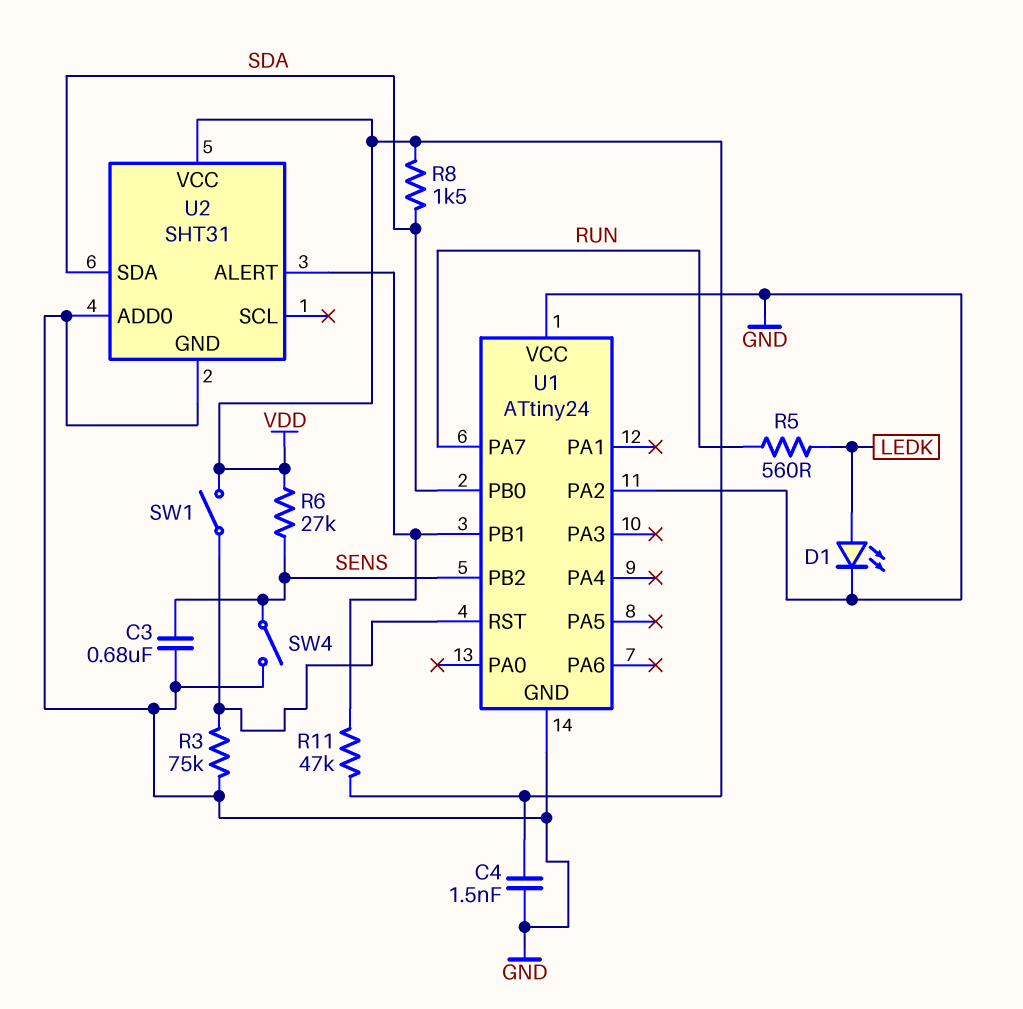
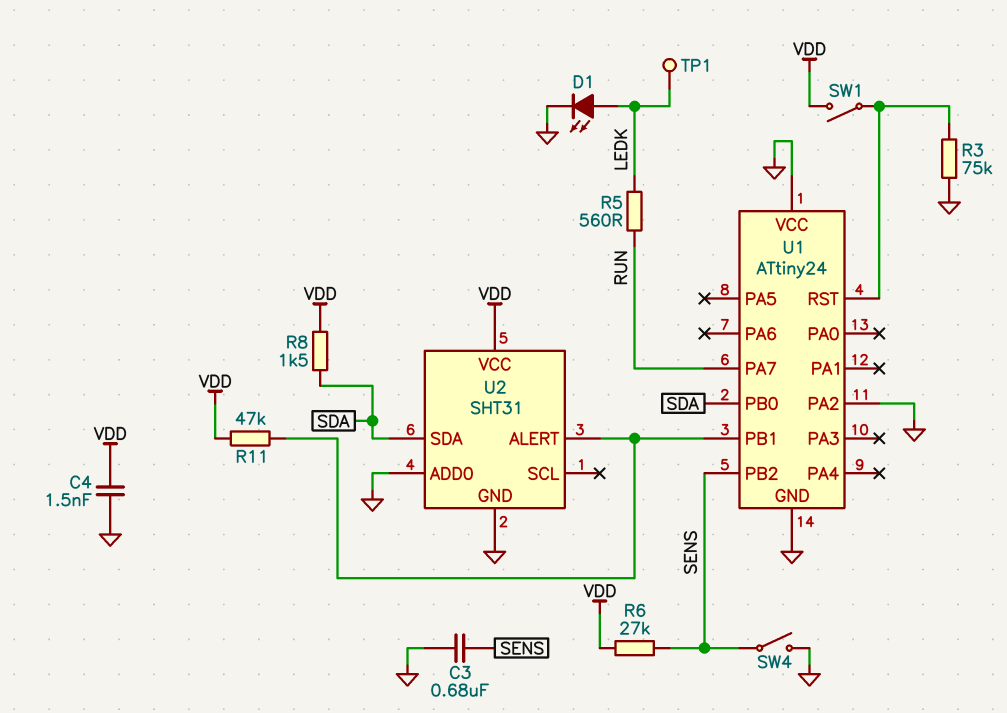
TP1: none -> test point (LEDK)

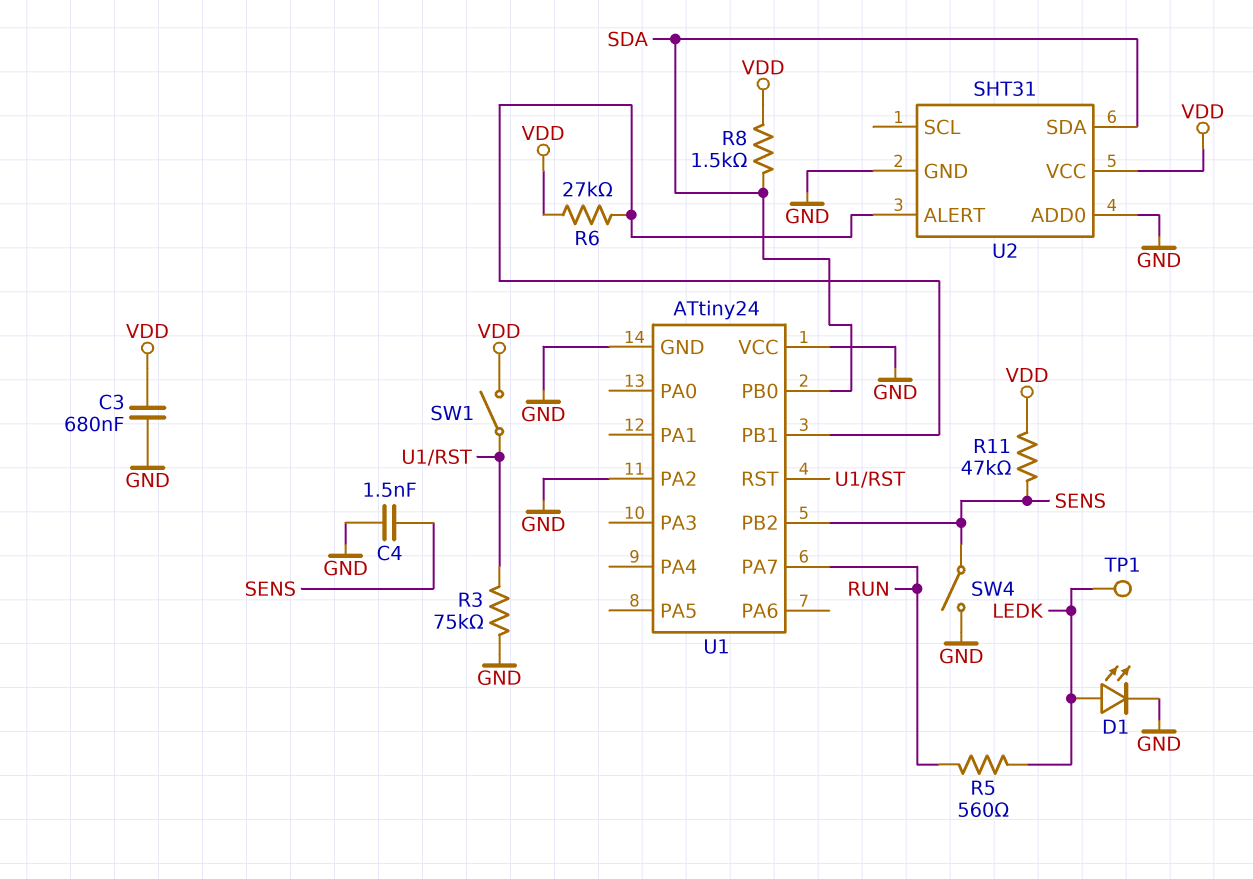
C3: 680nF (GND, SENS) -> 680nF (GND, VDD)
C4: 1.5nF (GND, VDD) -> 1.5nF (GND, SENS)
R6: 27k (SENS, VDD) -> 27k (U1/PB1, VDD)
R11: 47k (U1/PB1, VDD) -> 47k (SENS, VDD)

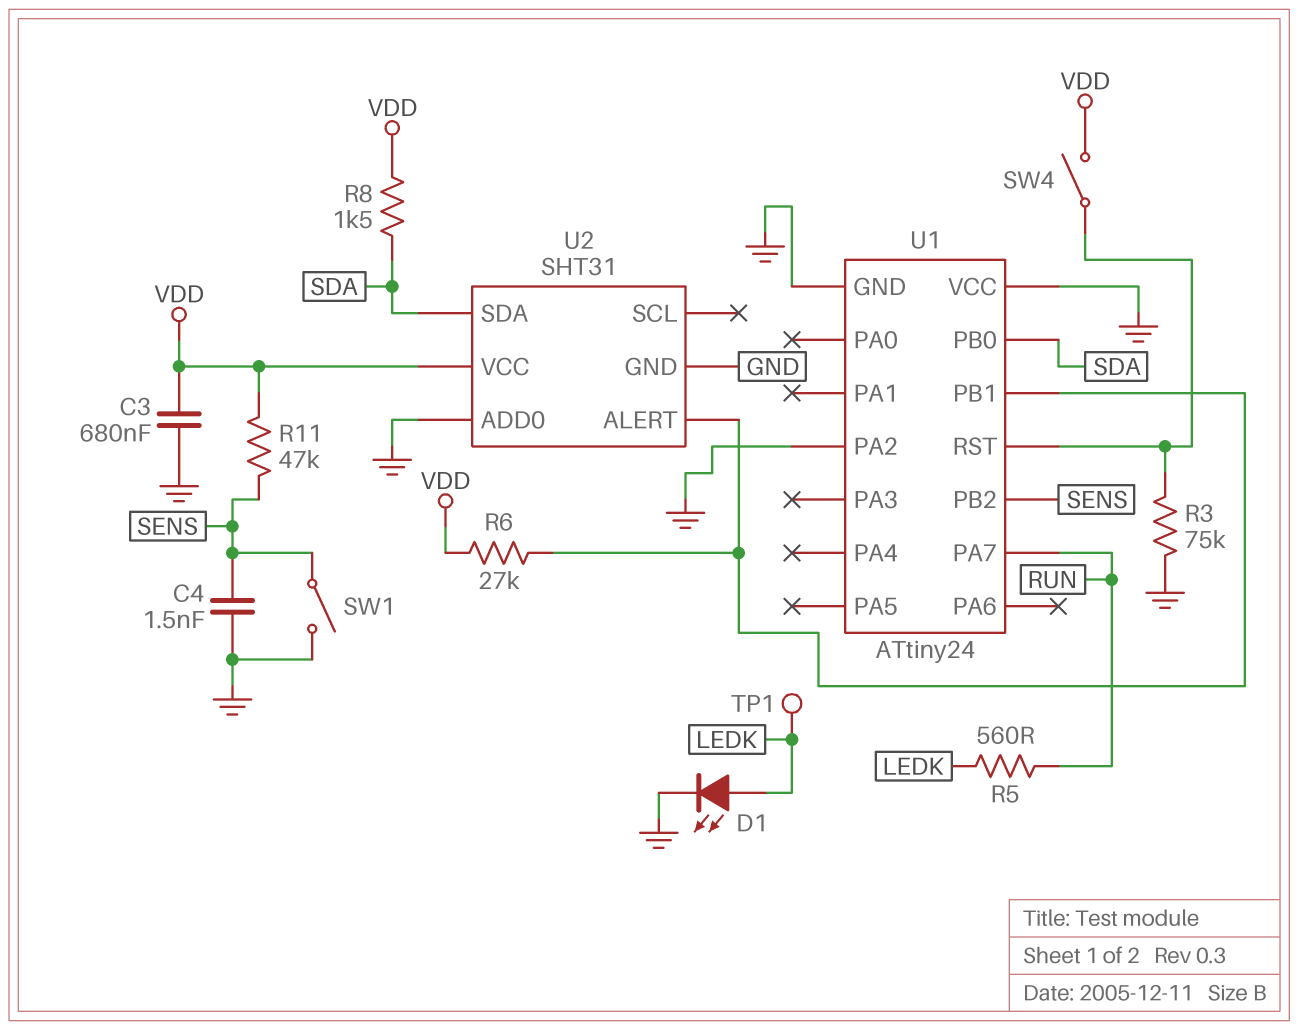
SW1: switch (U1/RST, VDD) -> switch (GND, SENS)
SW4: switch (GND, SENS) -> switch (U1/RST, VDD)

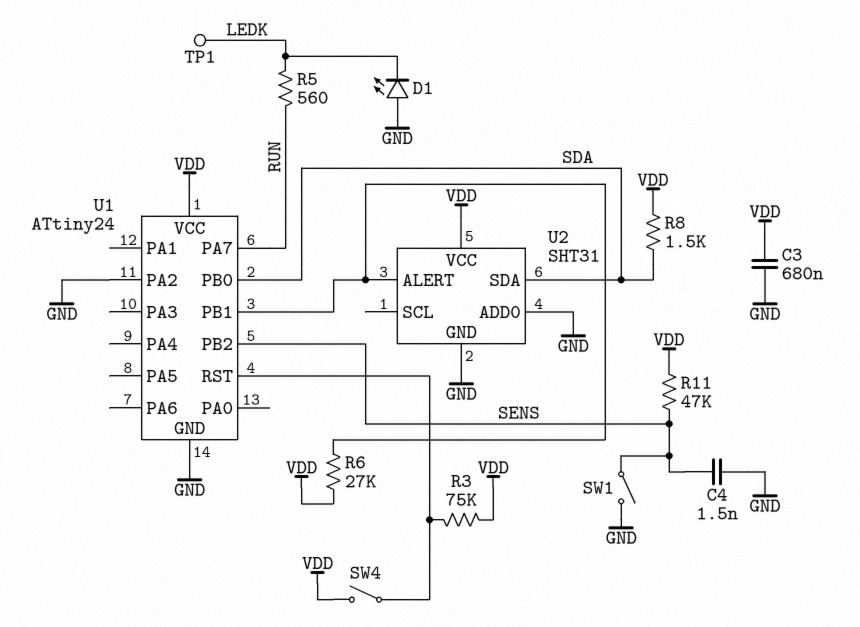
D1: LED (A LEDK, K GND) -> LED (A GND, K LEDK)
R3: 75k (GND, U1/RST) -> 75k (U1/RST, VDD)
U1 pin VCC: GND -> VDD

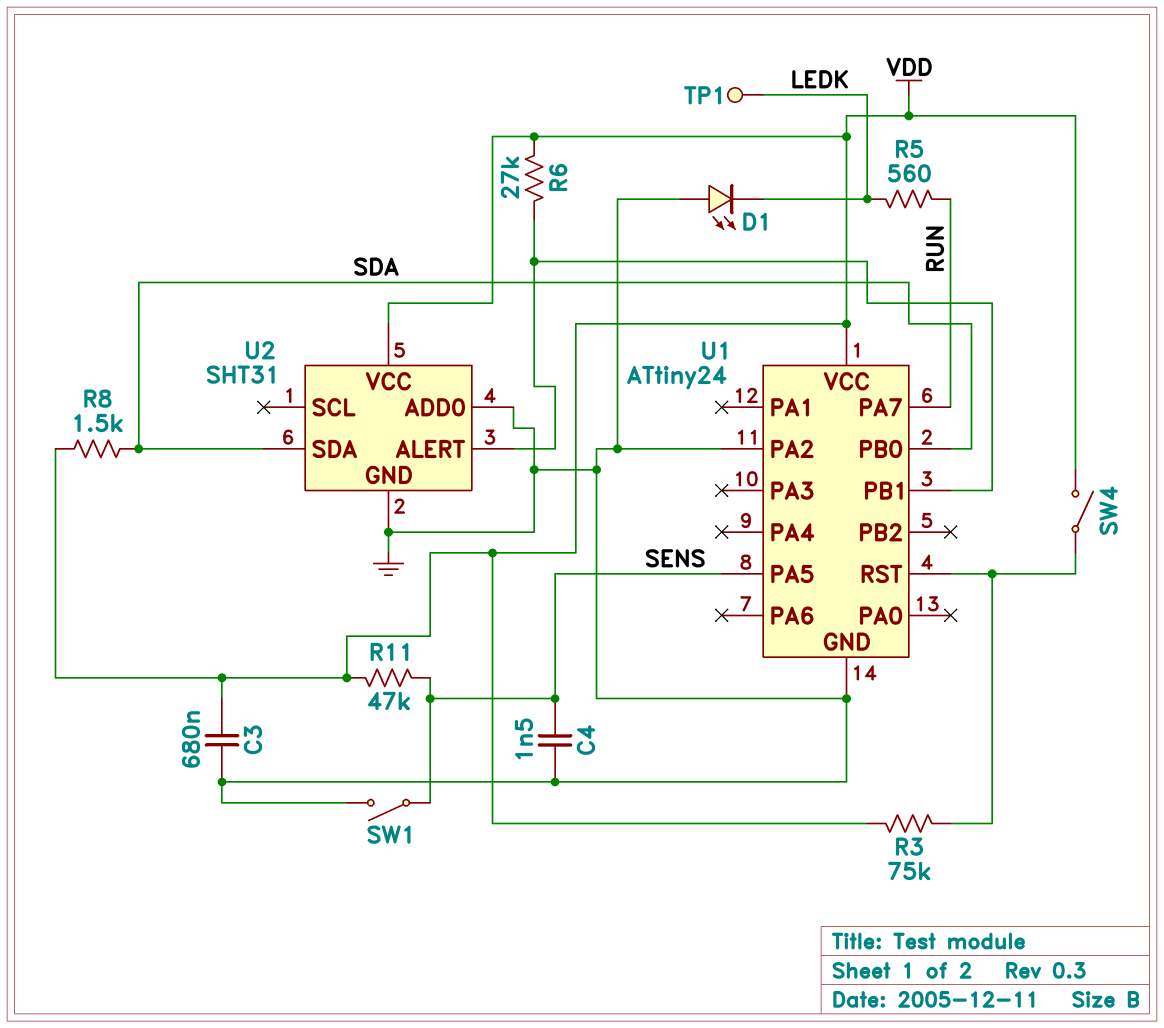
U1 pin PA5: none -> SENS
U1 pin PB2: SENS -> none

